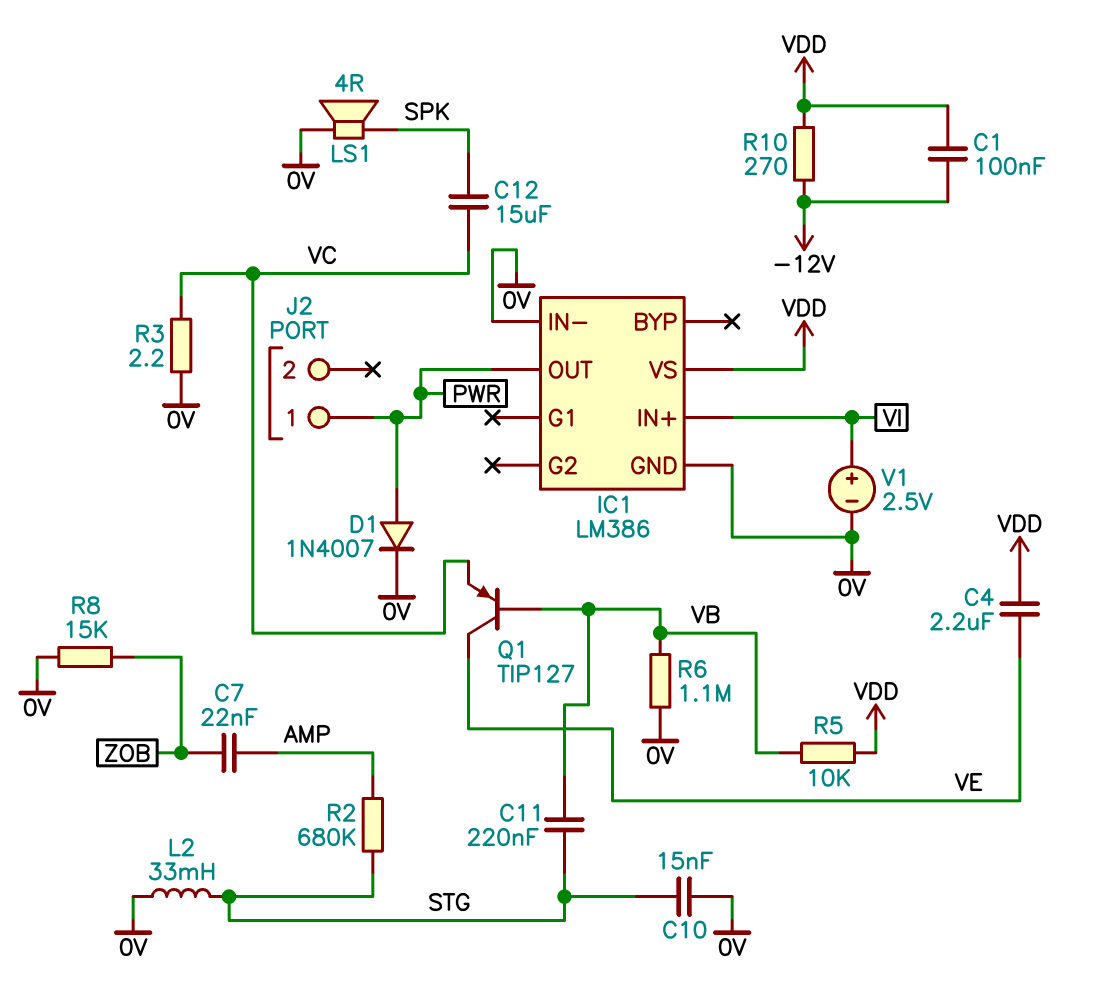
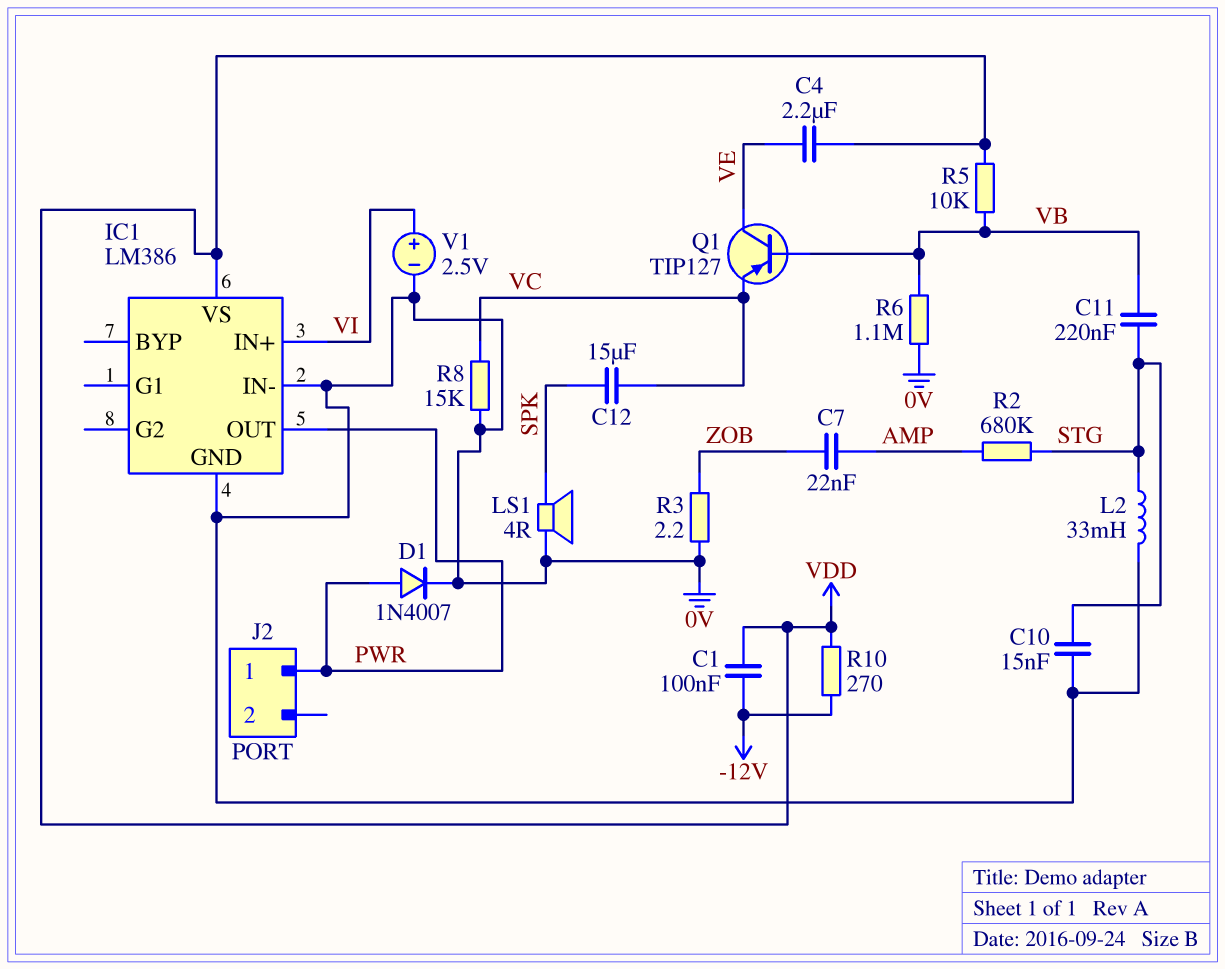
R3: 2.2 (0V, VC) -> 2.2 (0V, ZOB)
R8: 15k (0V, ZOB) -> 15k (0V, VC)

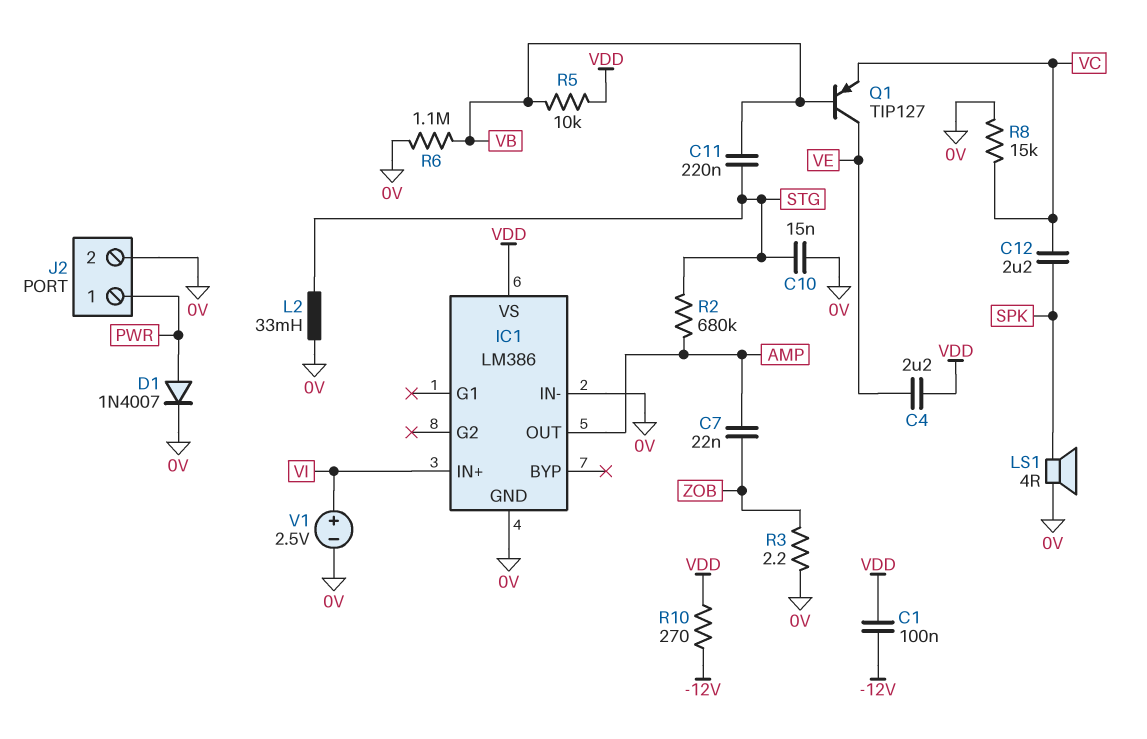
C12: 15uF (SPK, VC) -> 2.2uF (SPK, VC)
IC1 pin OUT: PWR -> AMP
J2 pin 2: none -> 0V

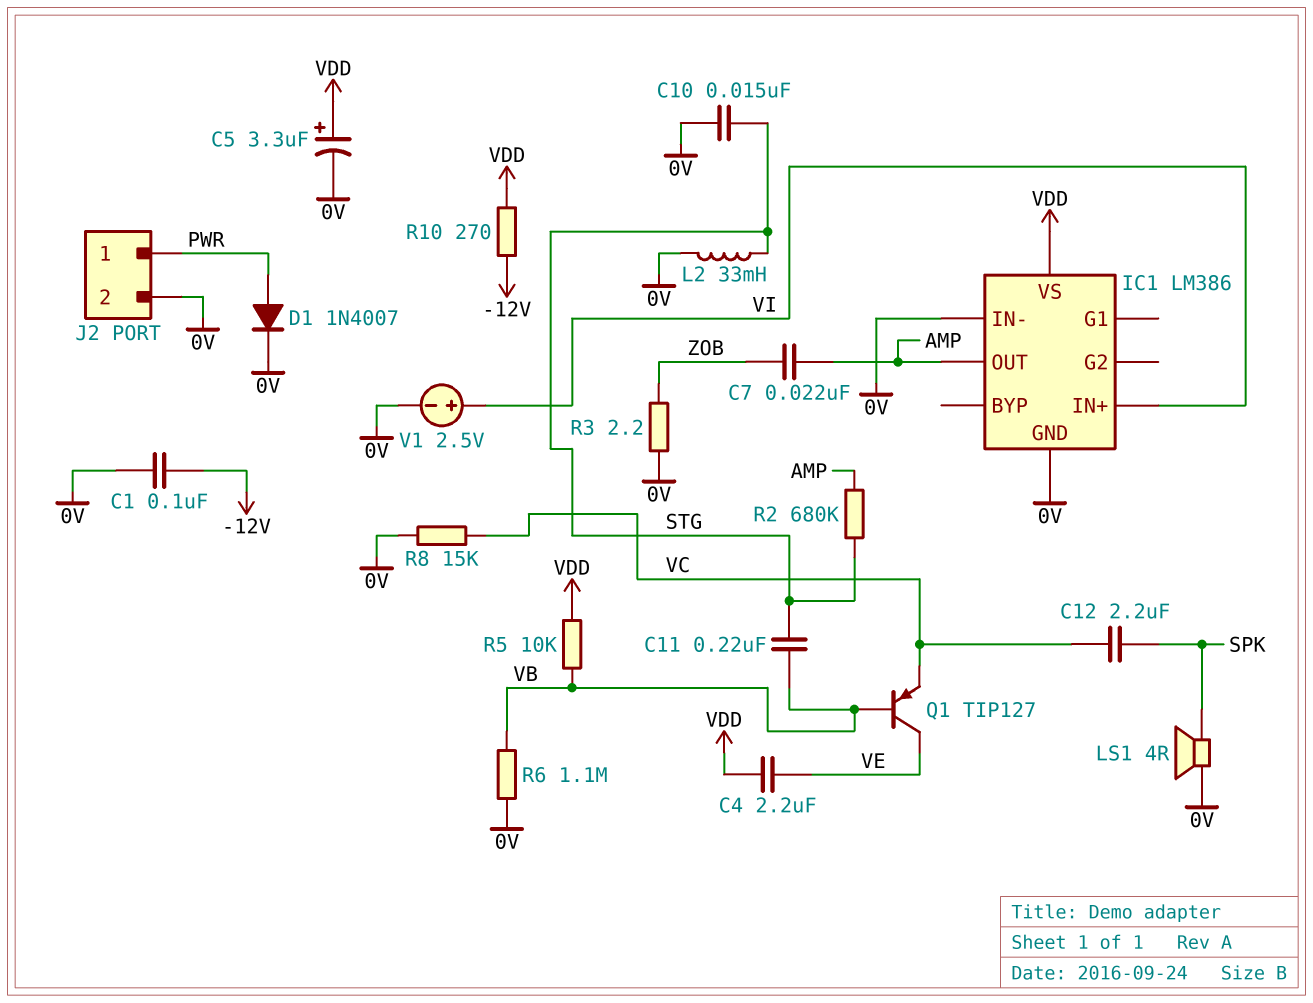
C1: 100nF (-12V, VDD) -> 100nF (-12V, 0V)
C5: none -> 3.3uF (plus VDD, minus 0V)

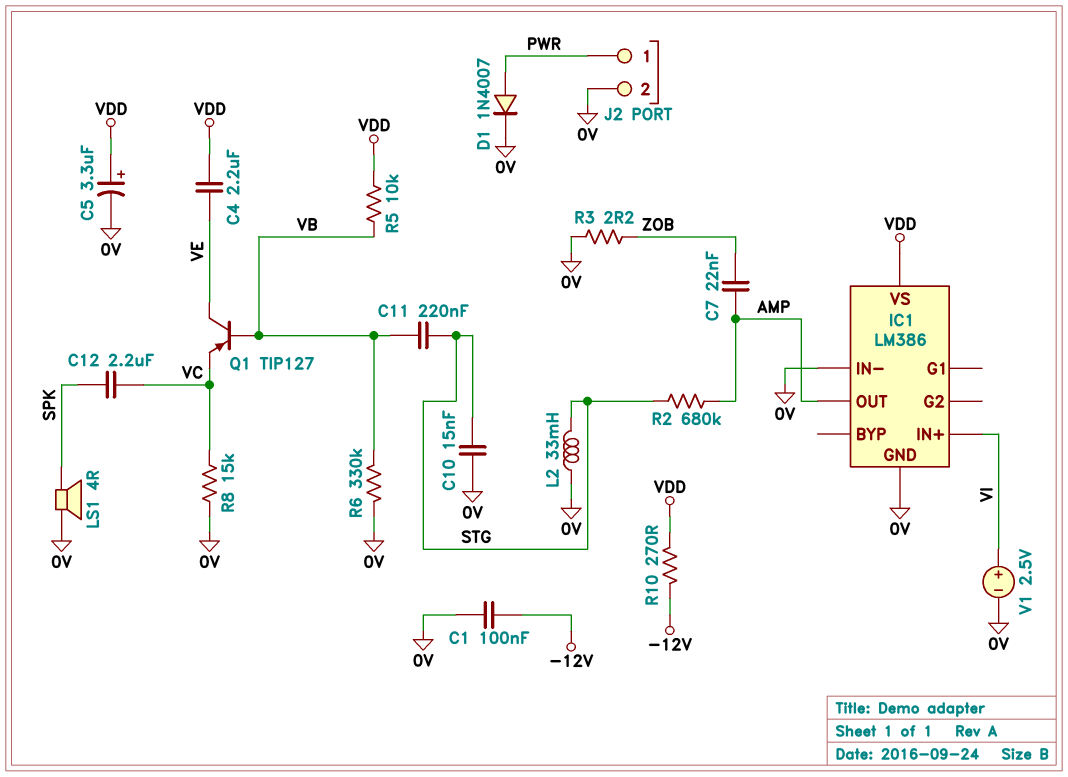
R6: 1.1M (0V, VB) -> 330k (0V, VB)

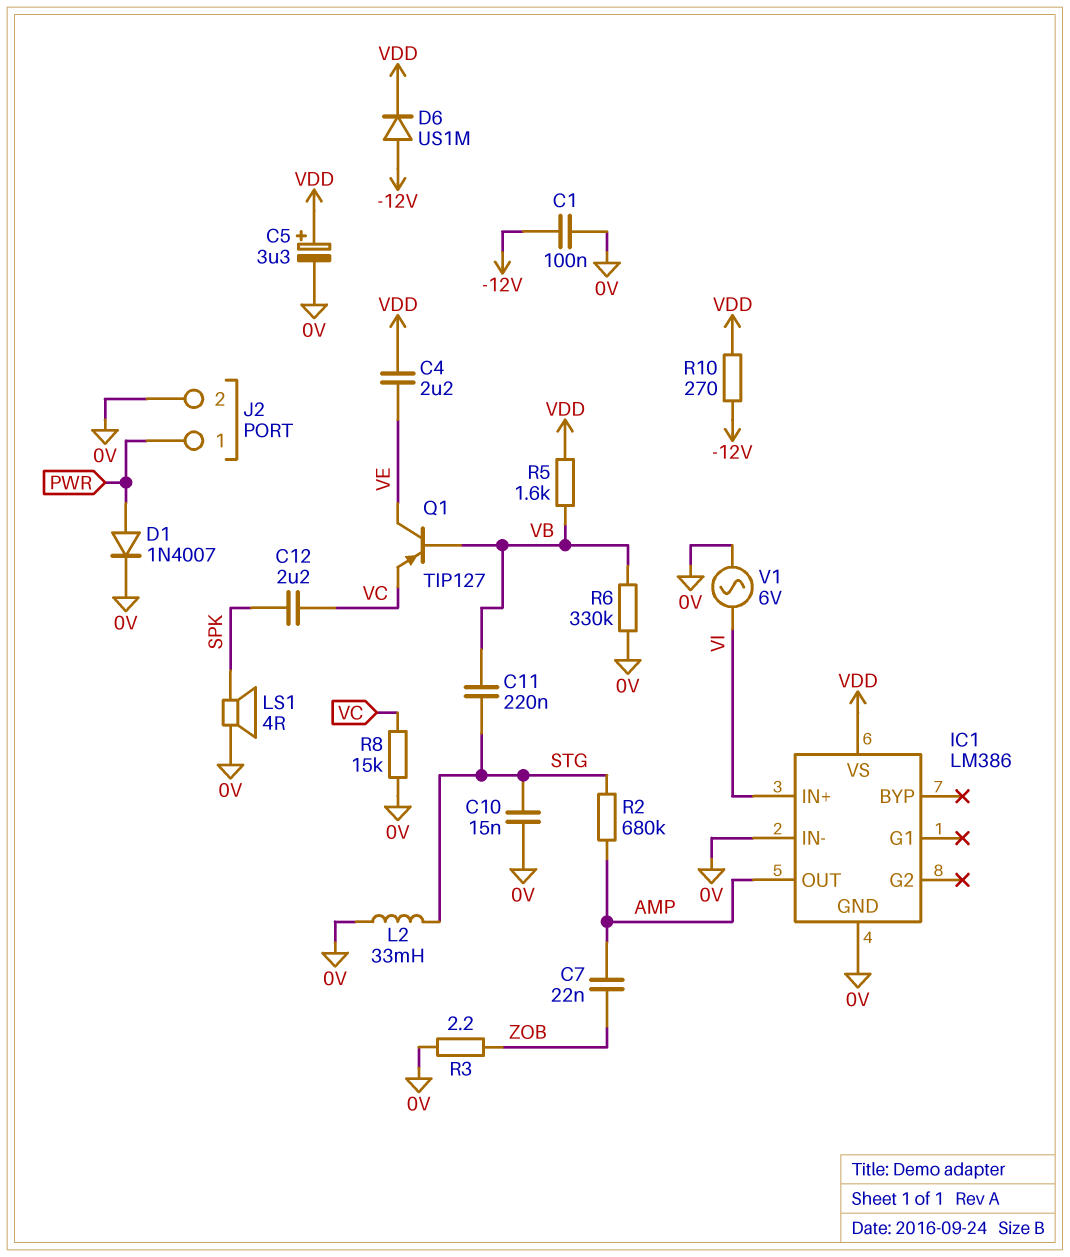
D6: none -> diode US1M (A -12V, K VDD)
R5: 10k (VB, VDD) -> 1.6k (VB, VDD)
V1: 2.5V (plus VI, minus 0V) -> AC 6V (0V, VI)

